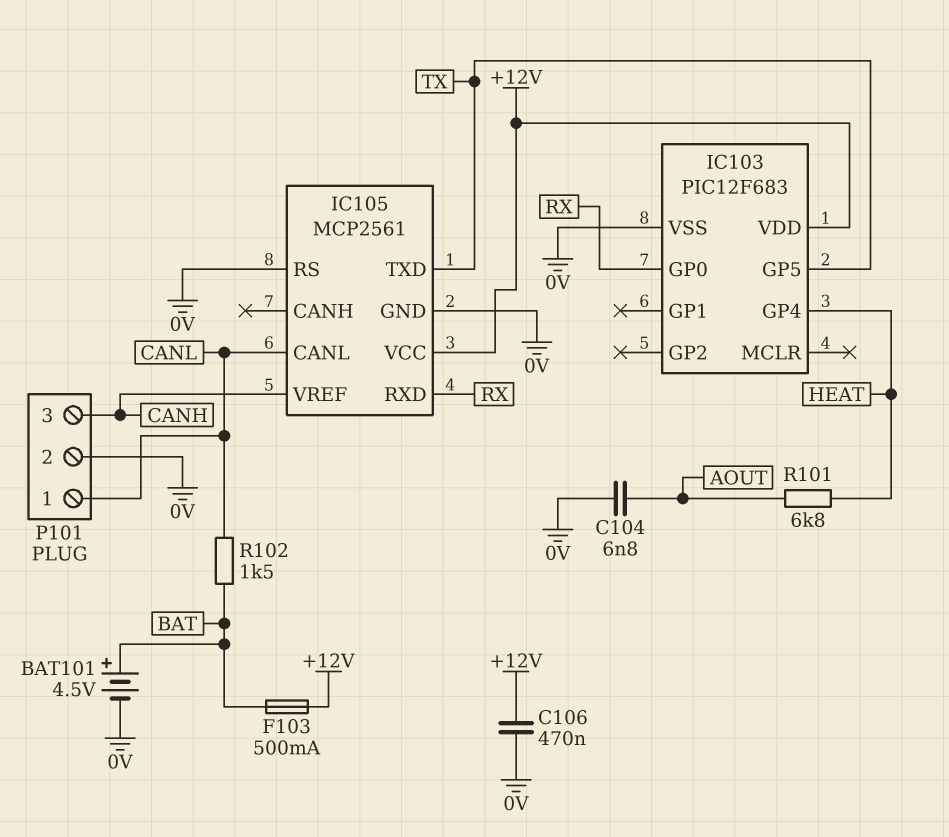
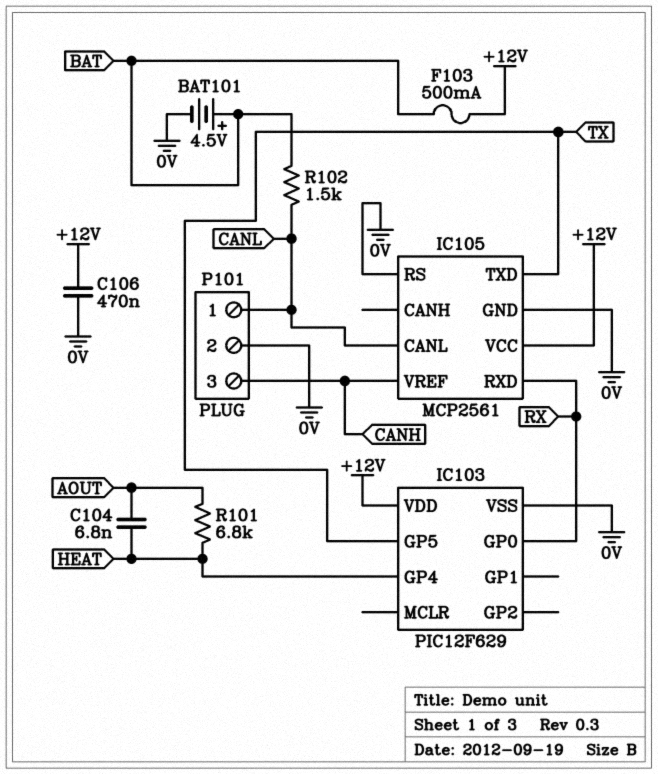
C104: 6.8nF (0V, AOUT) -> 6.8nF (AOUT, HEAT)
IC103: PIC12F683 -> PIC12F629

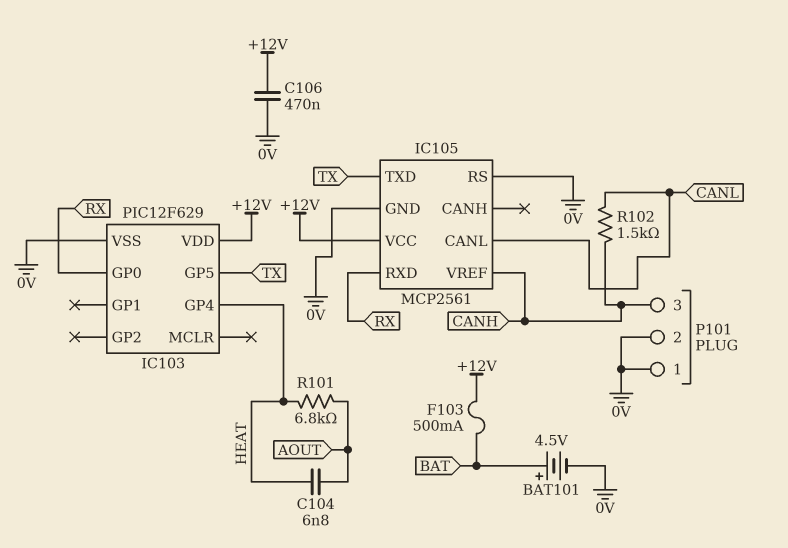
P101 pin 1: CANL -> 0V
R102: 1.5k (BAT, CANL) -> 1.5k (CANH, CANL)

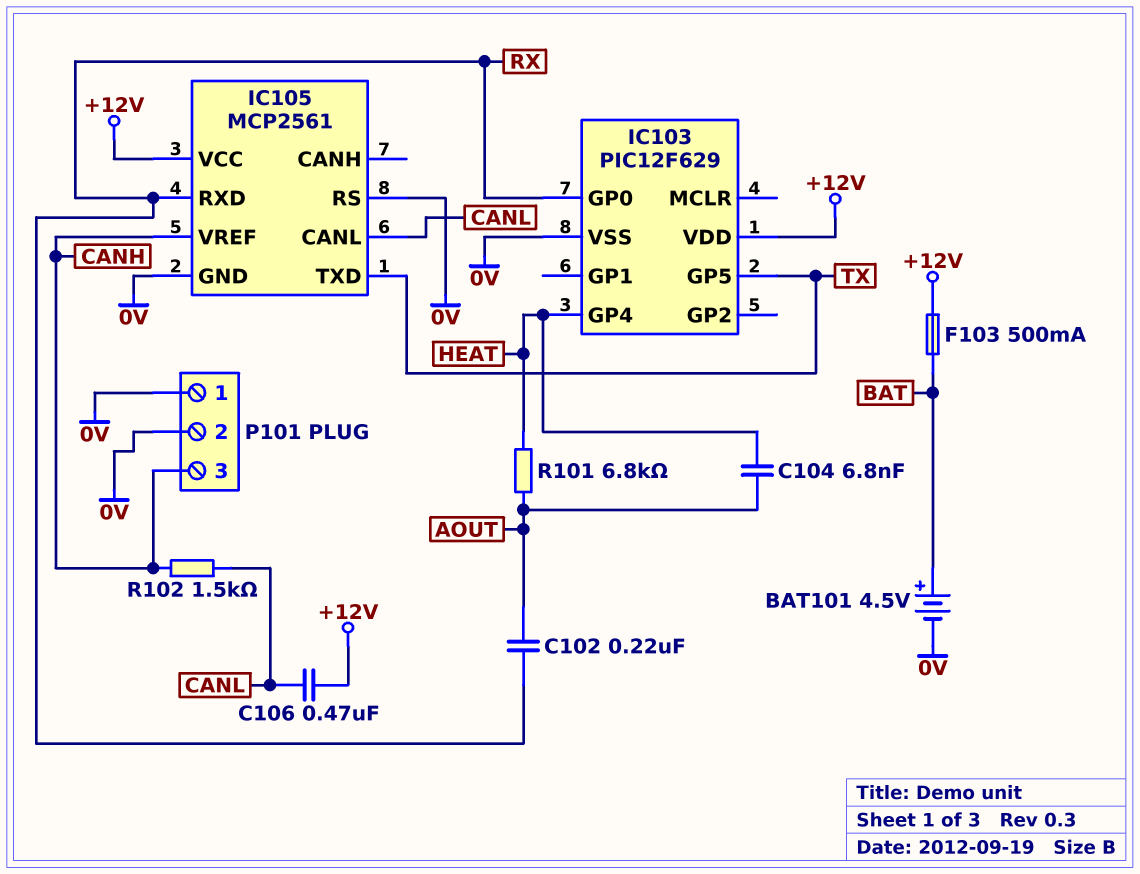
C102: none -> 220nF (AOUT, RX)
C106: 470nF (+12V, 0V) -> 470nF (+12V, CANL)

